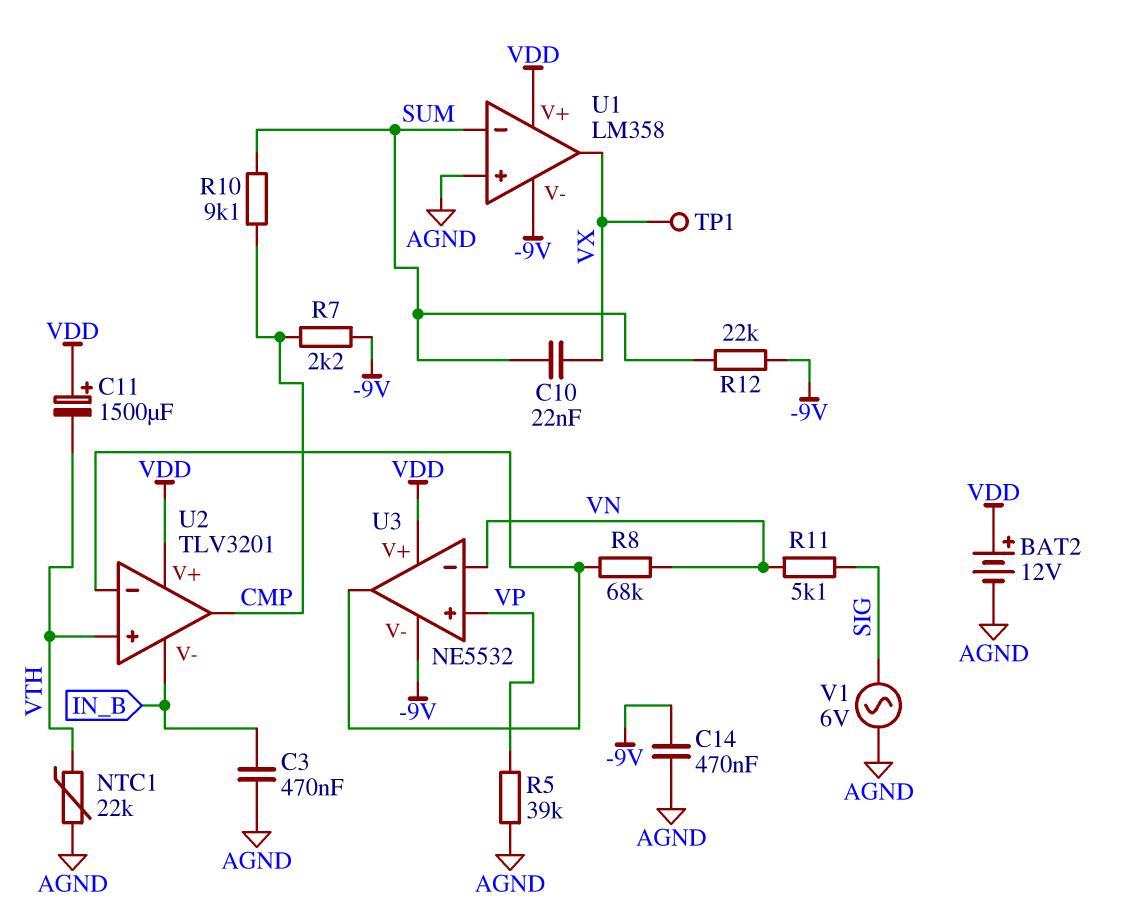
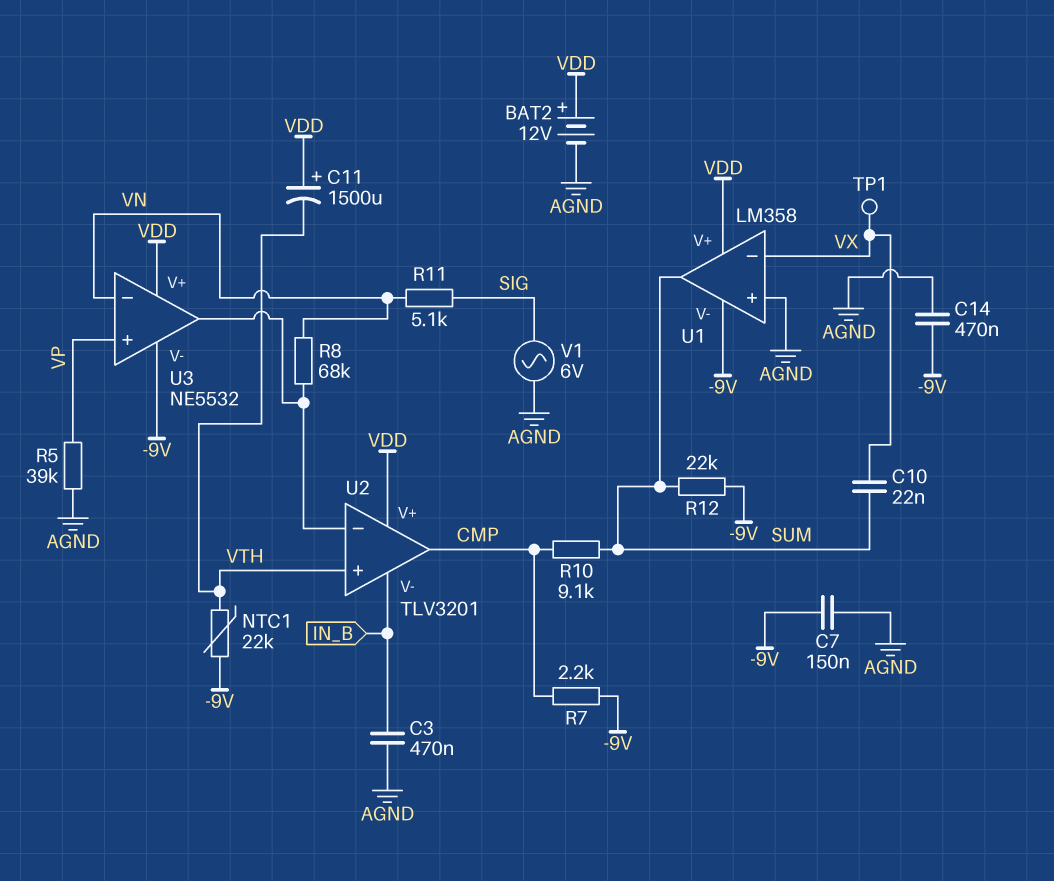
C7: none -> 150nF (-9V, AGND)
NTC1: 22k (AGND, VTH) -> 22k (-9V, VTH)
U1 pin in-: SUM -> VX
U1 pin out: VX -> SUM

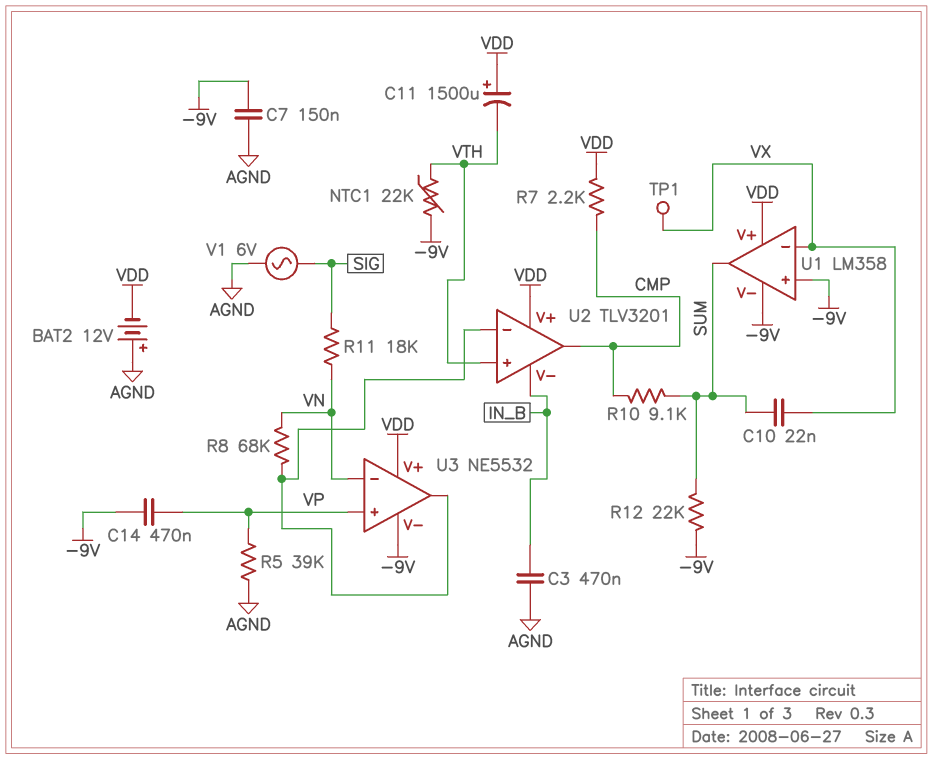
BAT2: 12V (plus VDD, minus AGND) -> 12V (plus AGND, minus VDD)
C14: 470nF (-9V, AGND) -> 470nF (-9V, VP)
R7: 2.2k (-9V, CMP) -> 2.2k (CMP, VDD)
R11: 5.1k (SIG, VN) -> 18k (SIG, VN)
U1 pin in+: AGND -> -9V

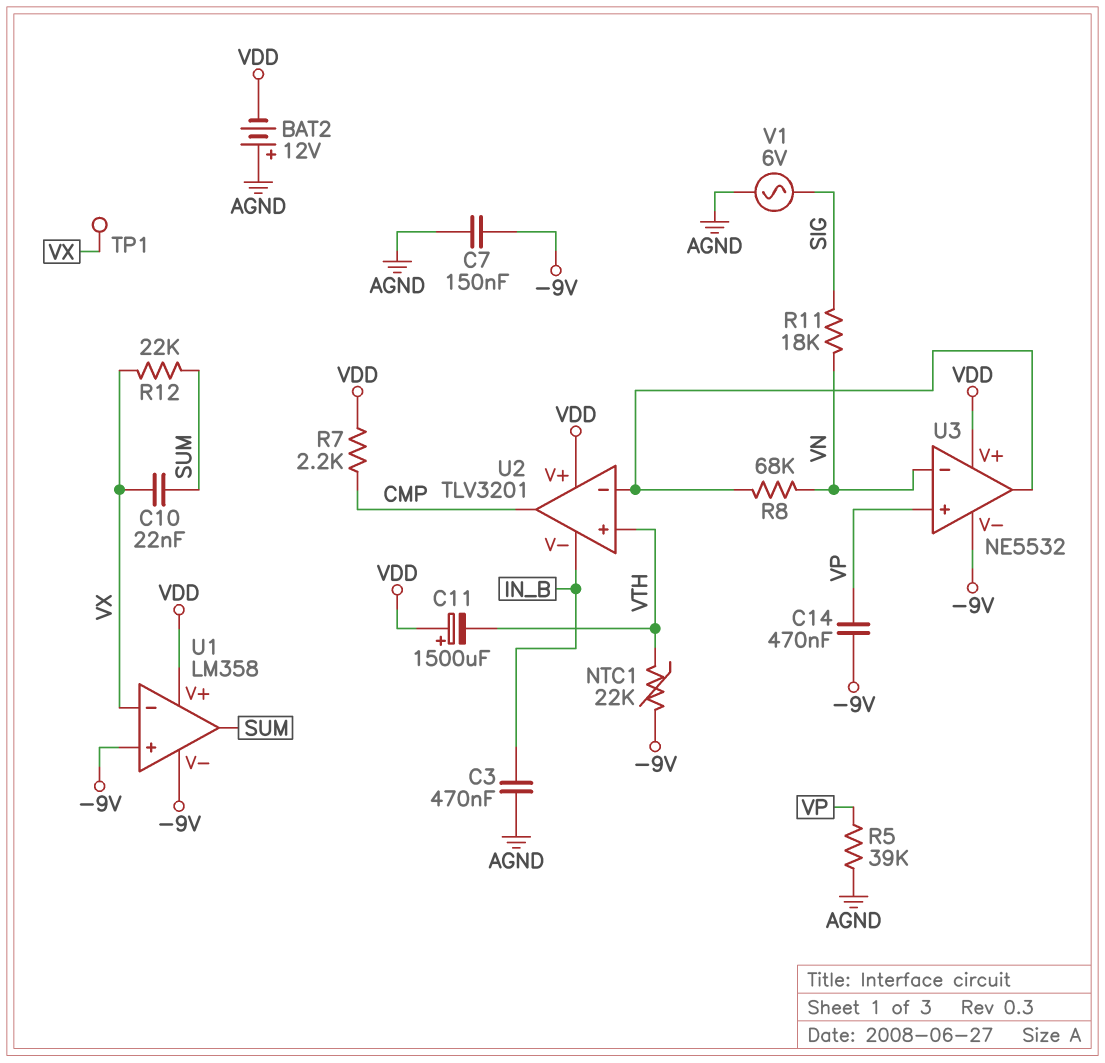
R10: 9.1k (CMP, SUM) -> none
R12: 22k (-9V, SUM) -> 22k (SUM, VX)

